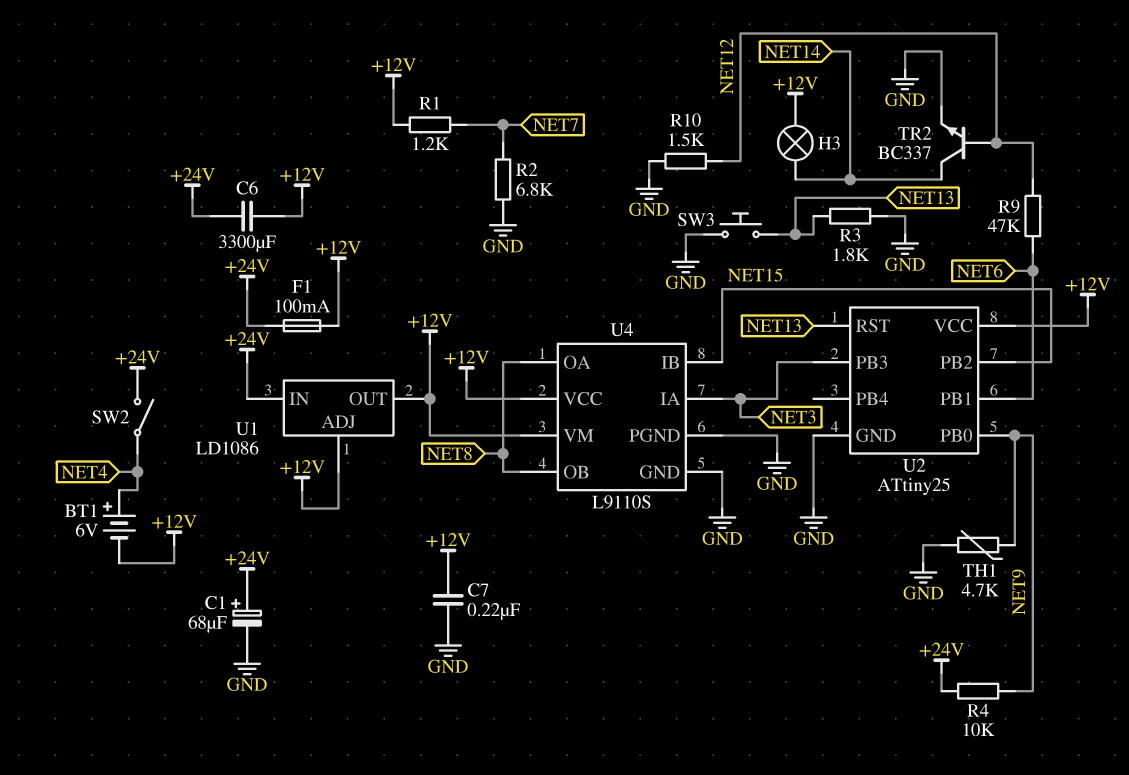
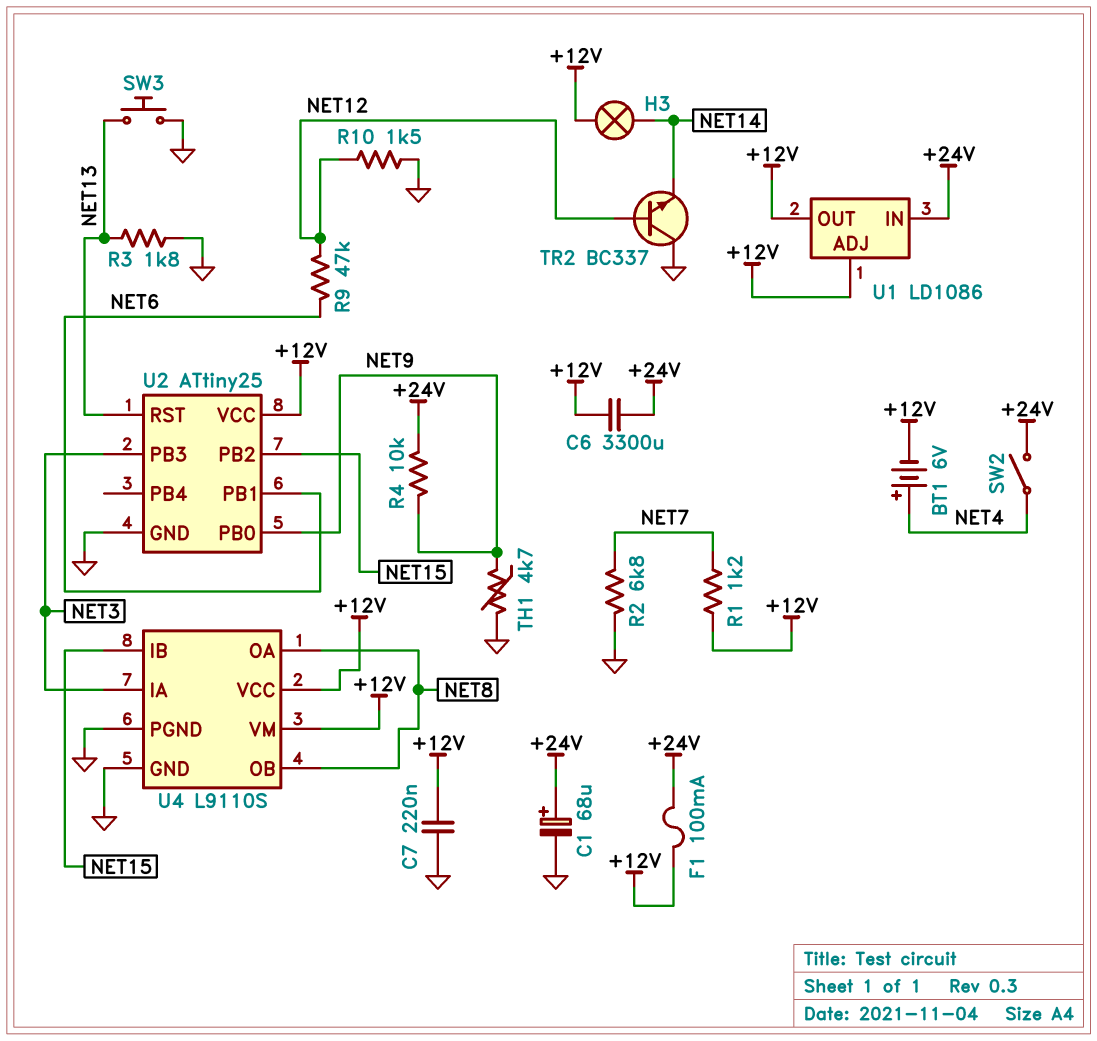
TR2: NPN BC337 (B NET12, C NET14, E GND) -> NPN BC337 (B NET12, C GND, E NET14)

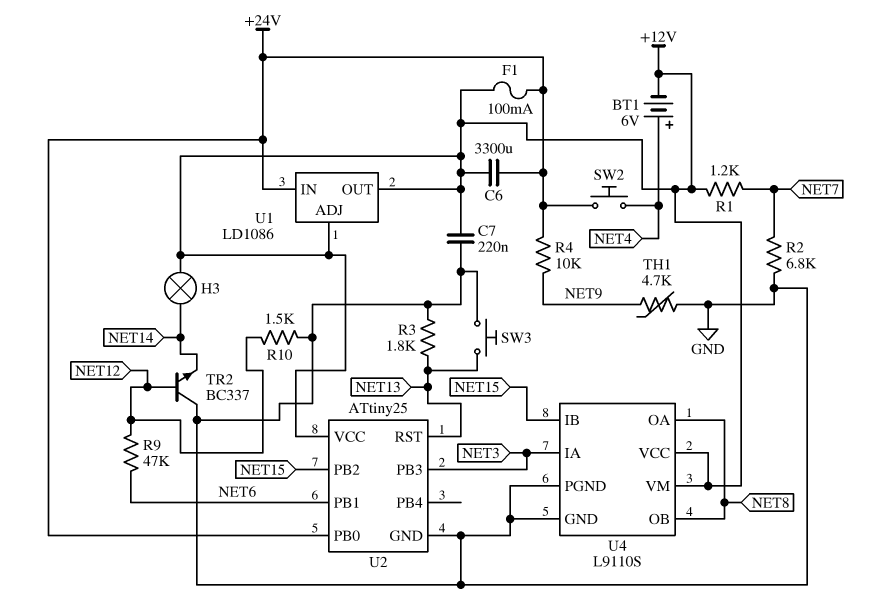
C1: 68uF (plus +24V, minus GND) -> none
SW2: switch (+24V, NET4) -> button (+24V, NET4)
U2 pin PB0: NET9 -> +24V

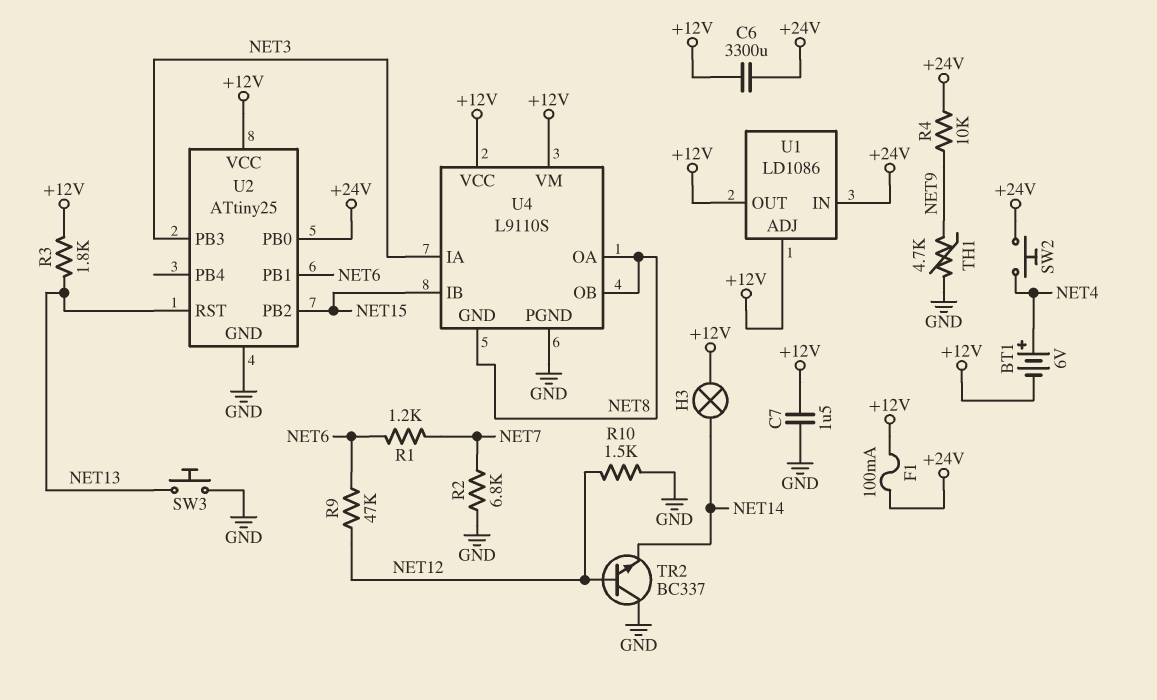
C7: 220nF (+12V, GND) -> 1.5uF (+12V, GND)
R1: 1.2k (+12V, NET7) -> 1.2k (NET6, NET7)
R3: 1.8k (GND, NET13) -> 1.8k (+12V, NET13)
U4 pin GND: GND -> NET8

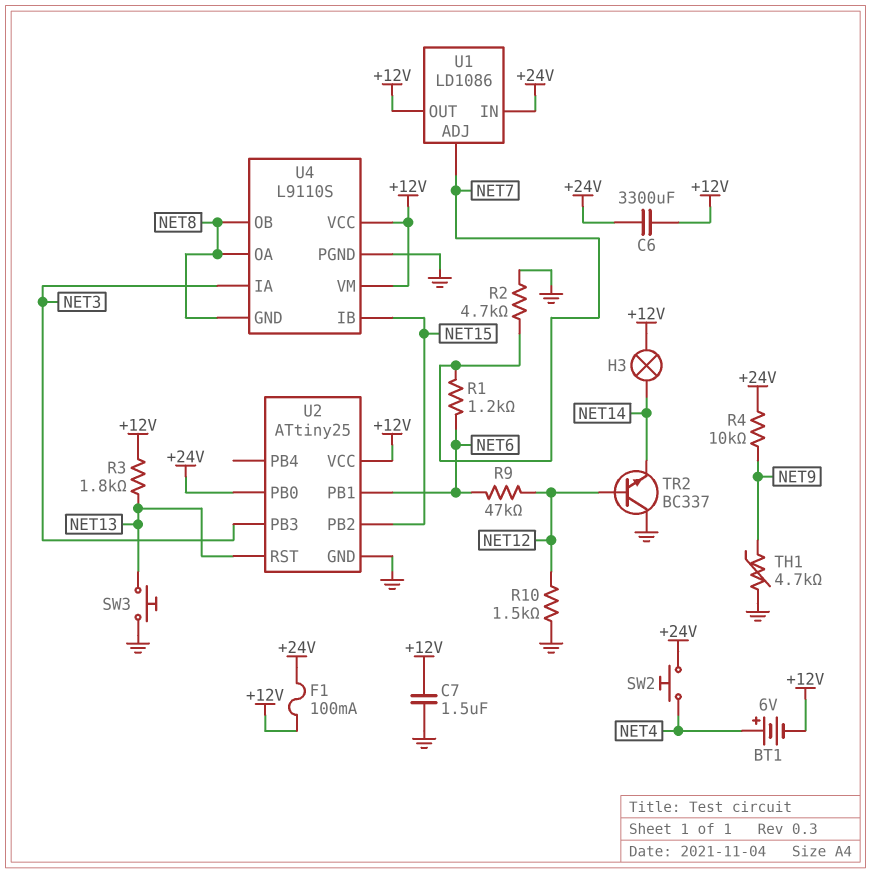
R2: 6.8k (GND, NET7) -> 4.7k (GND, NET7)
U1 pin ADJ: +12V -> NET7

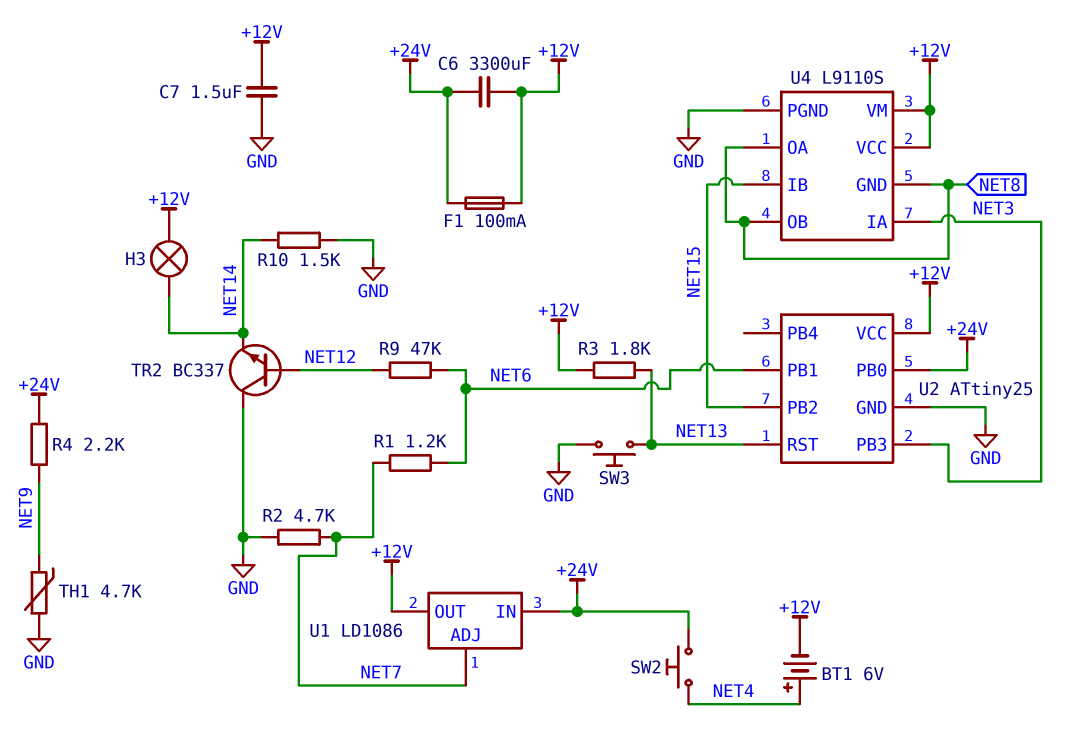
R4: 10k (+24V, NET9) -> 2.2k (+24V, NET9)
R10: 1.5k (GND, NET12) -> 1.5k (GND, NET14)

